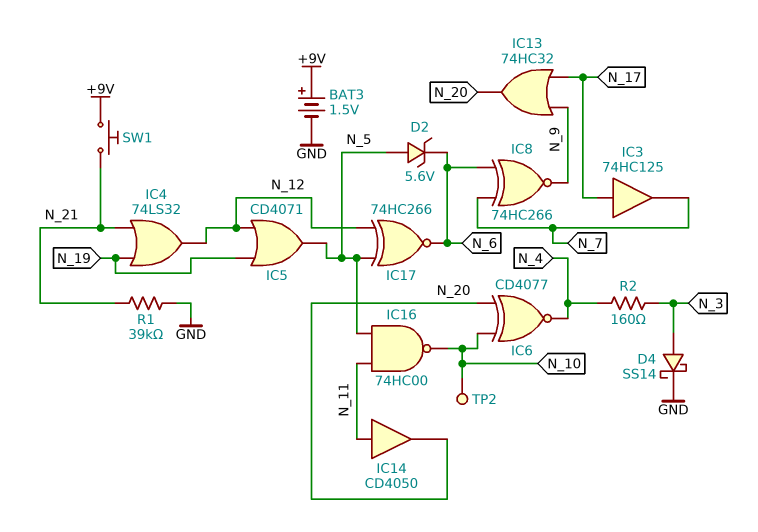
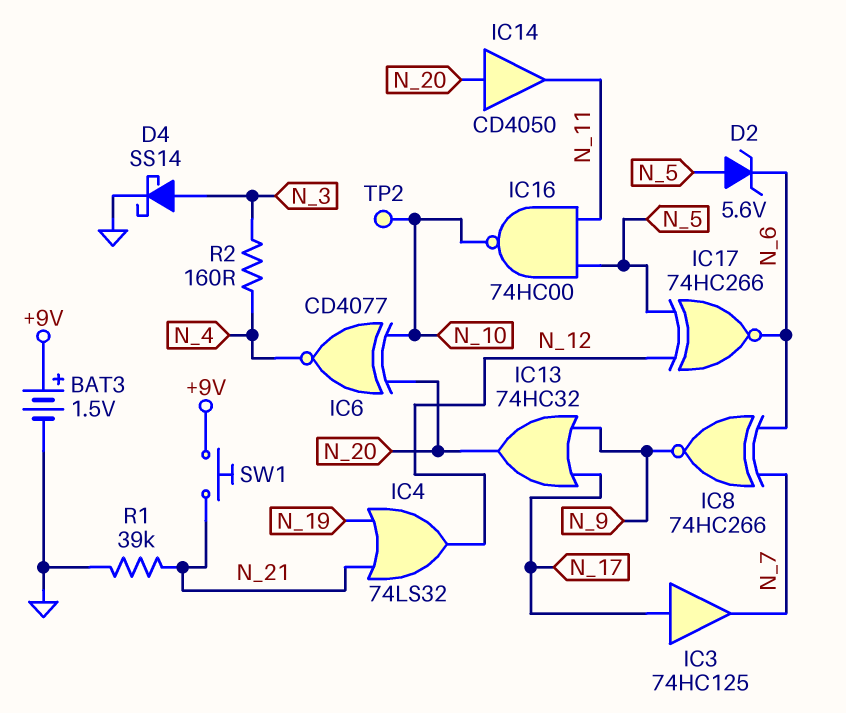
IC5: OR CD4071 (in N_12, in N_19, out N_5) -> none
IC14: buffer CD4050 (in N_11, out N_20) -> buffer CD4050 (in N_20, out N_11)

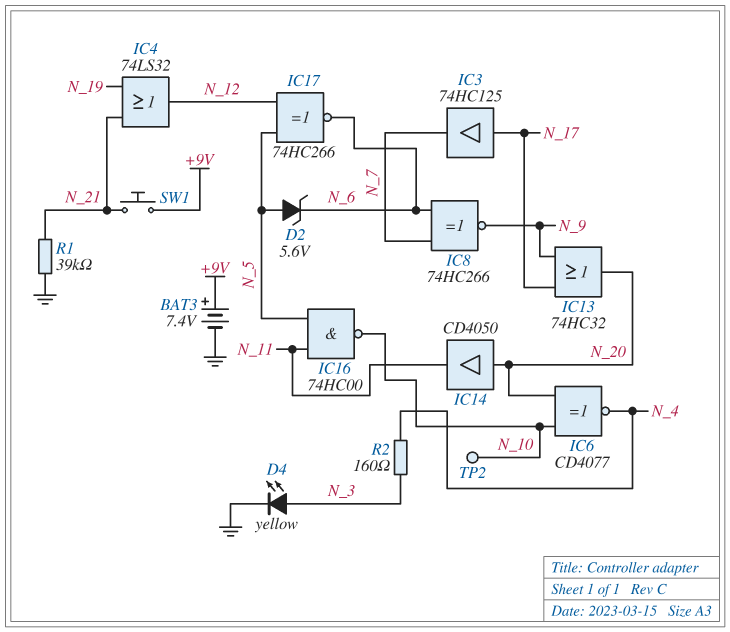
BAT3: 1.5V (plus +9V, minus GND) -> 7.4V (plus +9V, minus GND)
D4: schottky SS14 (A N_3, K GND) -> LED yellow (A N_3, K GND)

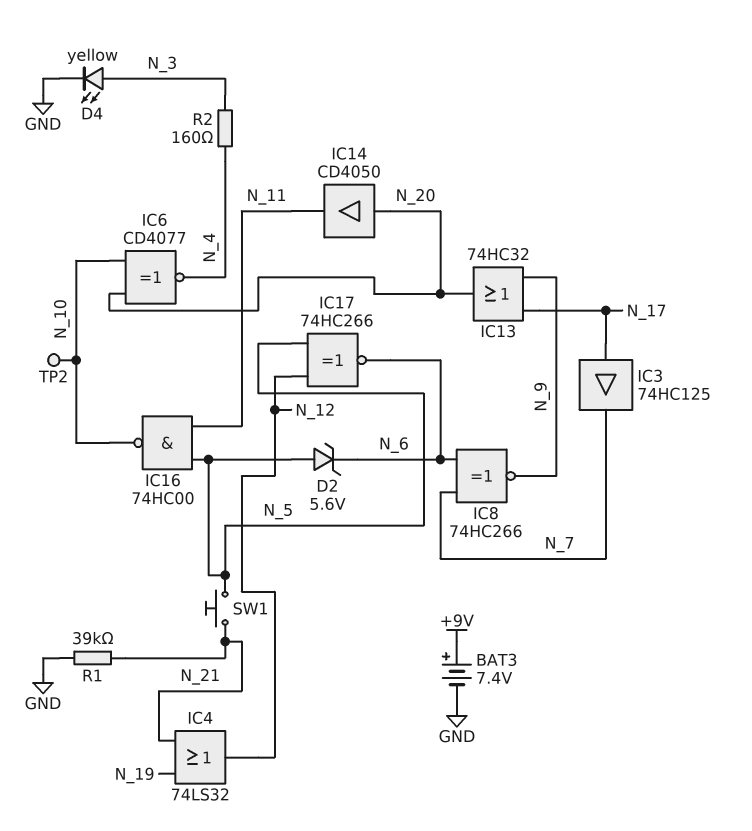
SW1: button (+9V, N_21) -> button (N_5, N_21)

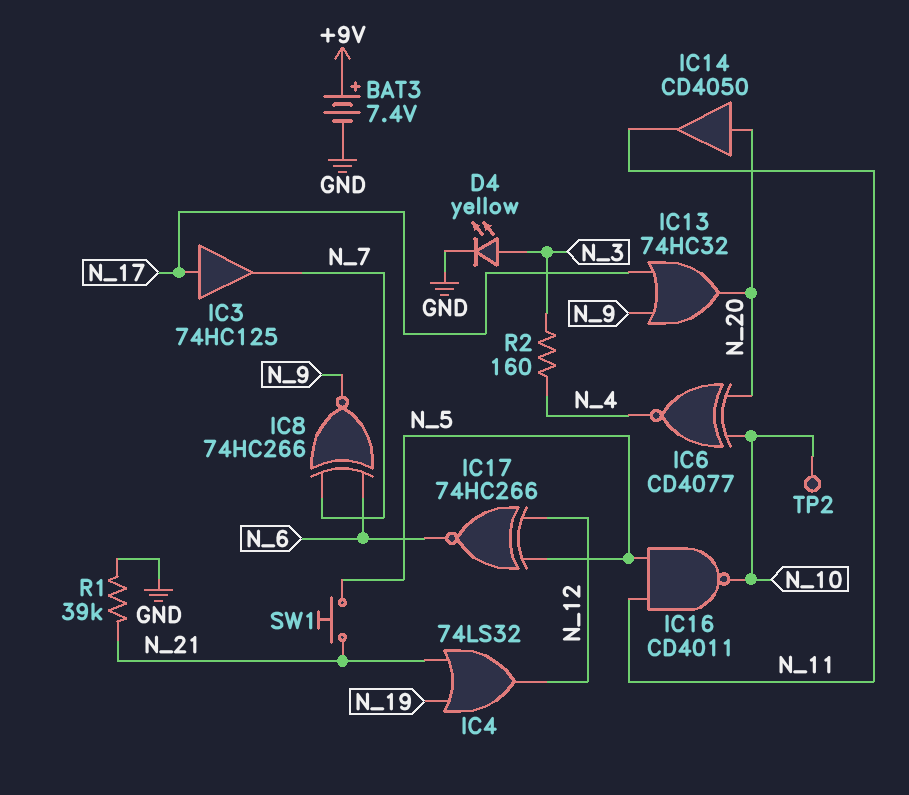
D2: zener 5.6V (A N_5, K N_6) -> none
IC16: NAND 74HC00 (in N_5, in N_11, out N_10) -> NAND CD4011 (in N_5, in N_11, out N_10)

